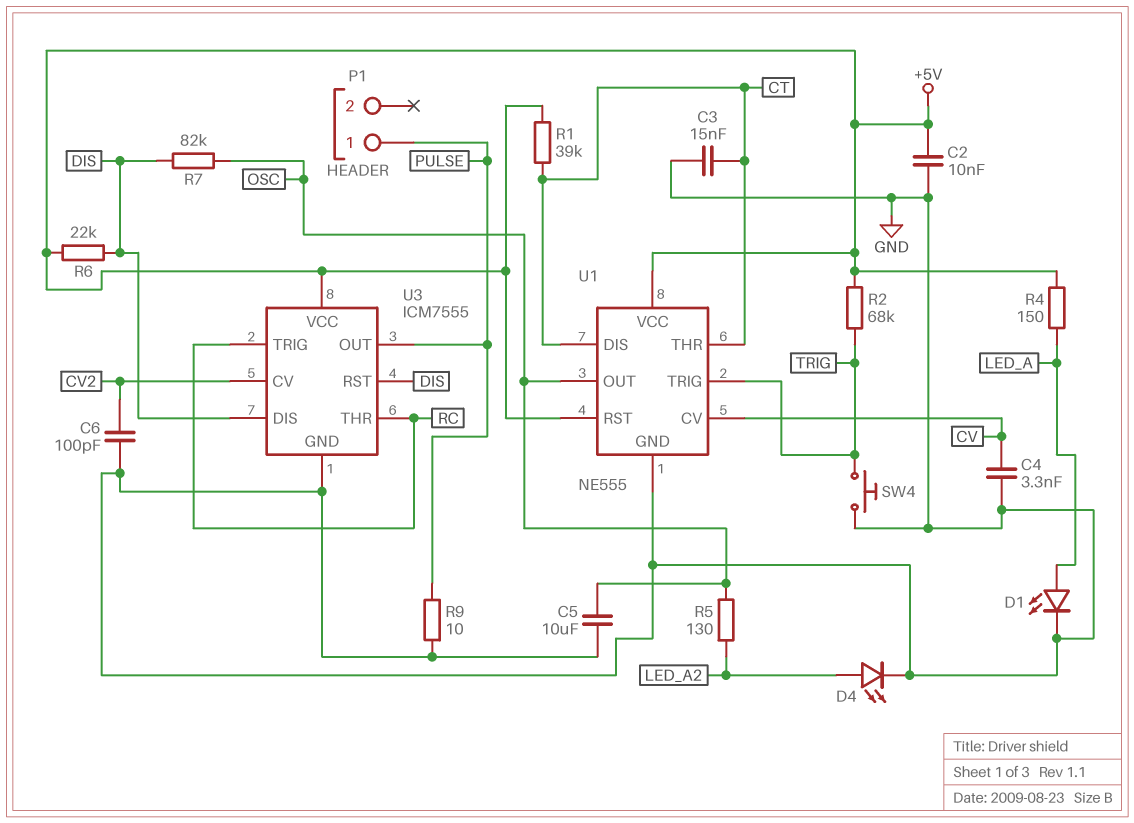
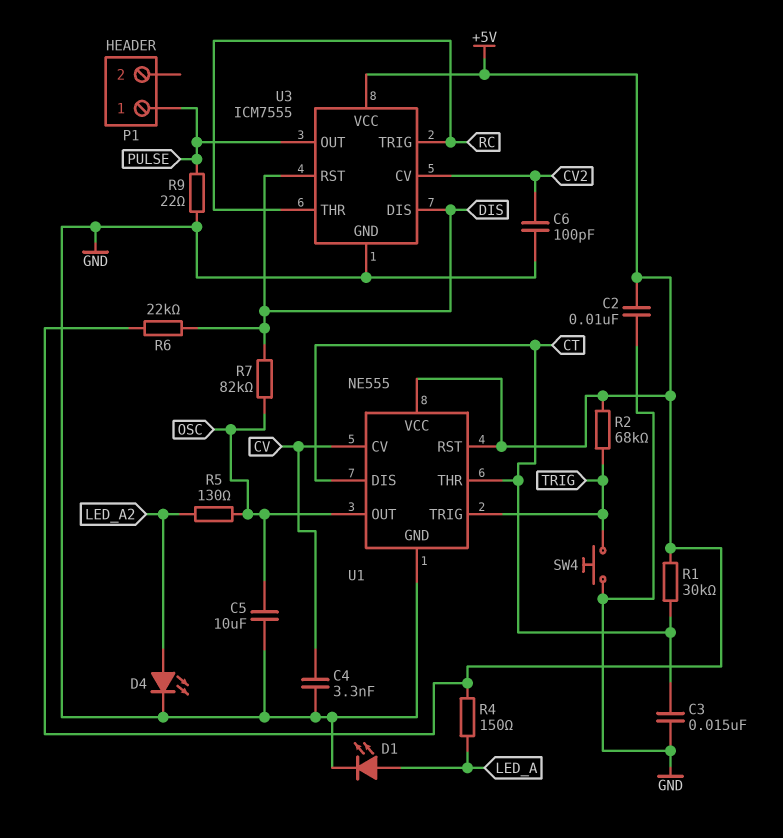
R1: 39k (+5V, CT) -> 30k (+5V, CT)
R9: 10 (GND, PULSE) -> 22 (GND, PULSE)

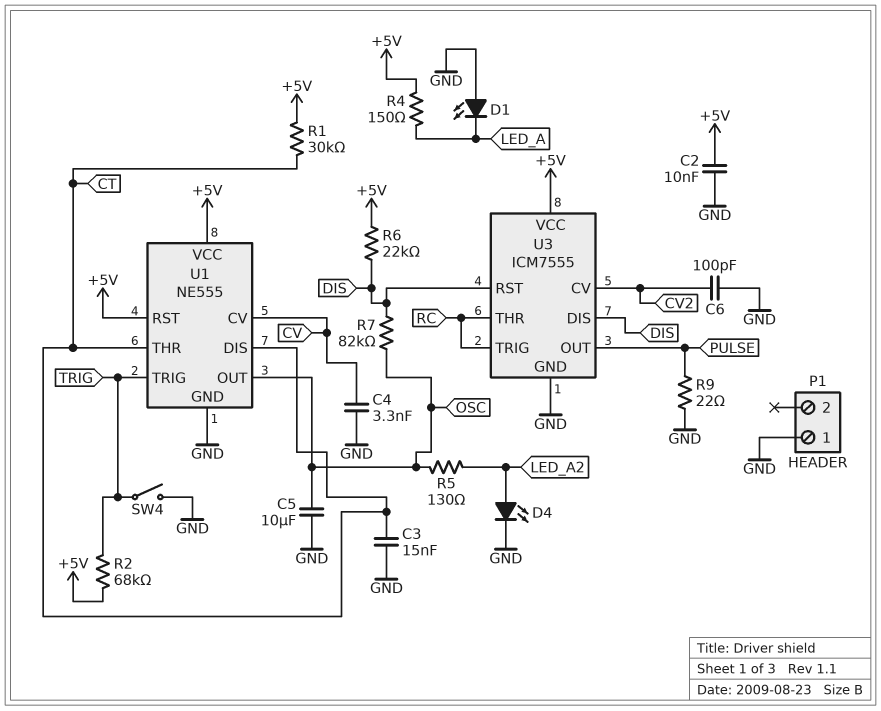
D1: LED (A LED_A, K GND) -> LED (A GND, K LED_A)
P1 pin 1: PULSE -> GND
SW4: button (GND, TRIG) -> switch (GND, TRIG)

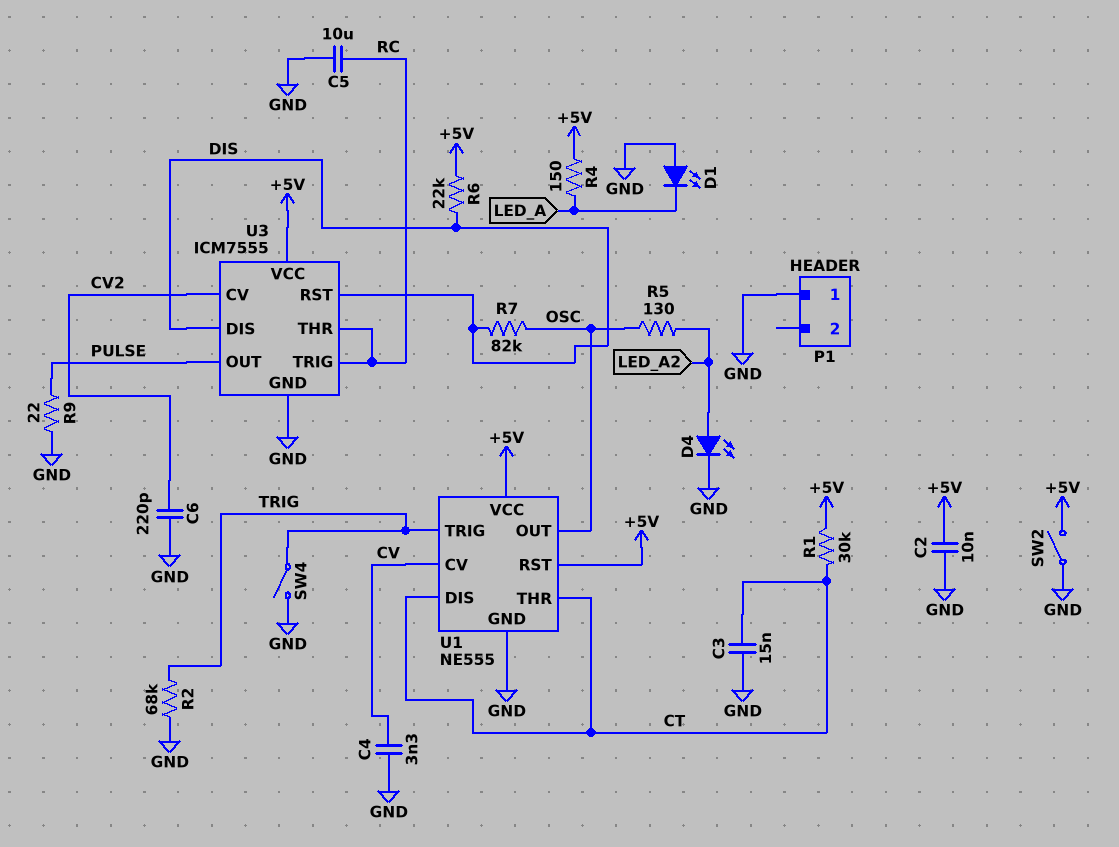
C5: 10uF (GND, OSC) -> 10uF (GND, RC)
C6: 100pF (CV2, GND) -> 220pF (CV2, GND)
R2: 68k (+5V, TRIG) -> 68k (GND, TRIG)
SW2: none -> switch (+5V, GND)

